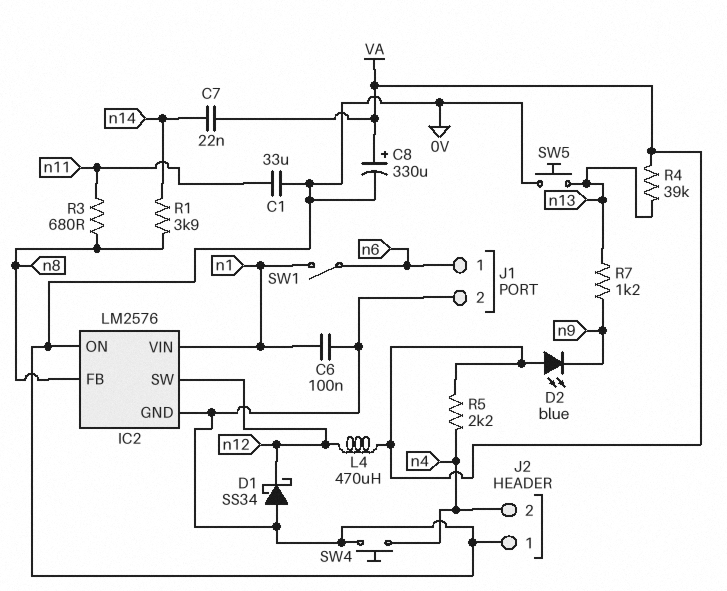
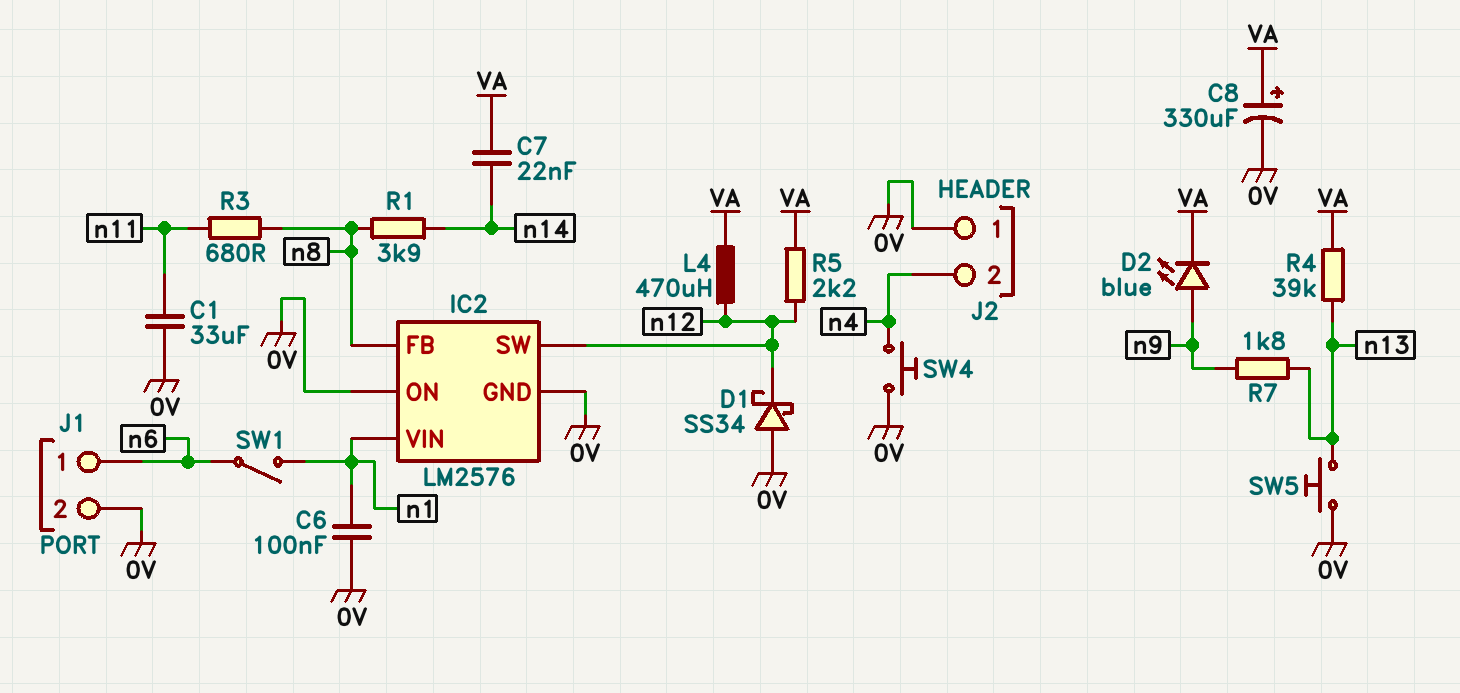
D2: LED blue (A VA, K n9) -> LED blue (A n9, K VA)
R5: 2.2k (VA, n4) -> 2.2k (VA, n12)
R7: 1.2k (n9, n13) -> 1.8k (n9, n13)

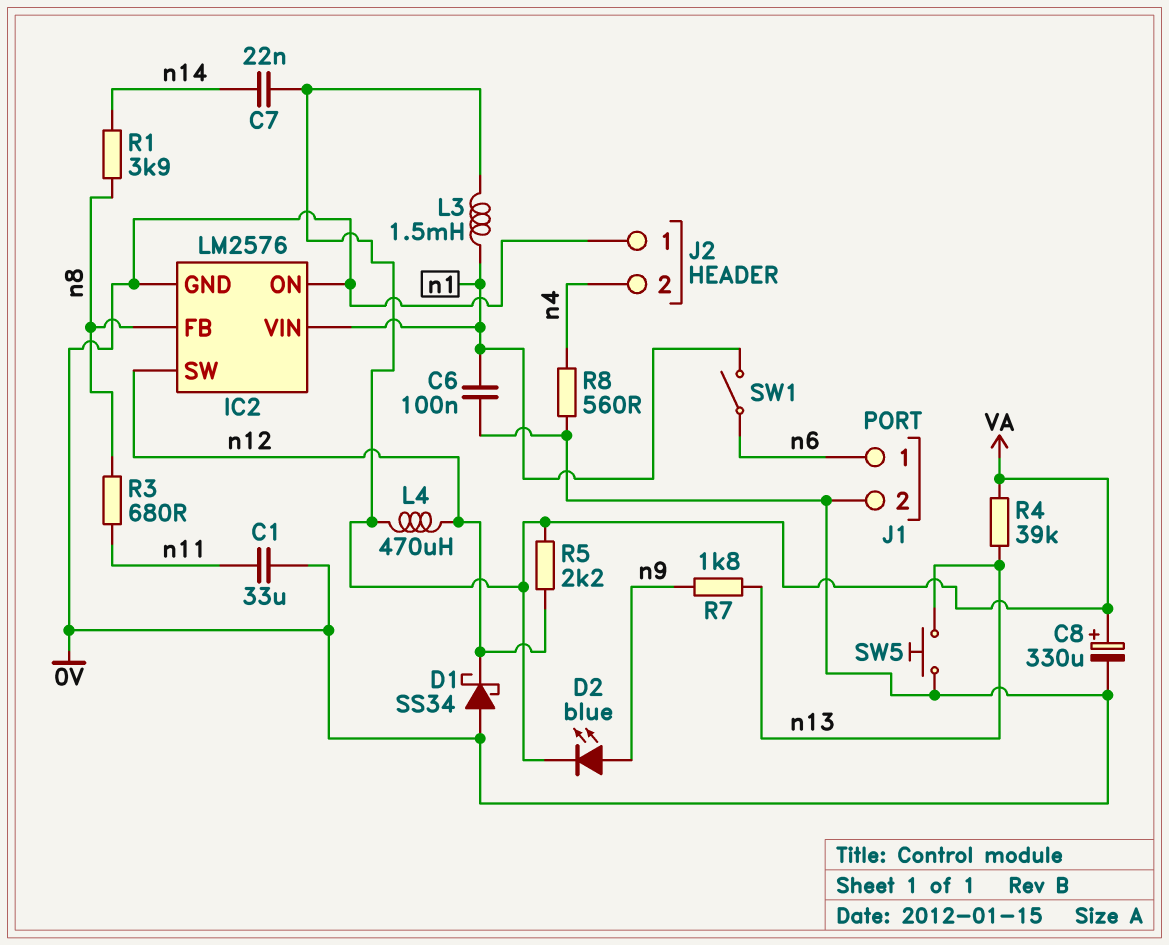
L3: none -> 1.5mH (VA, n1)
R8: none -> 560 (0V, n4)
SW4: button (0V, n4) -> none

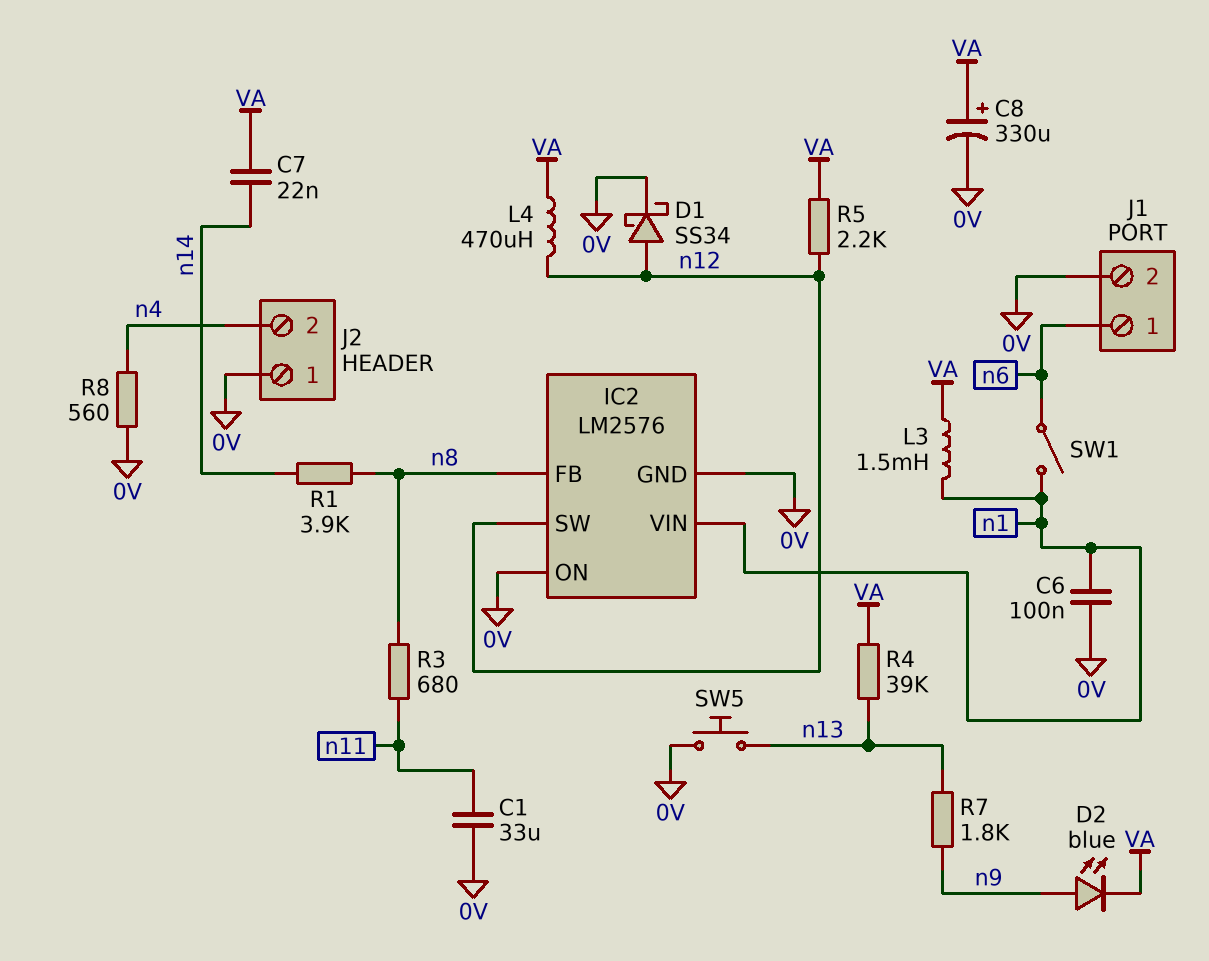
D1: schottky SS34 (A 0V, K n12) -> schottky SS34 (A n12, K 0V)

